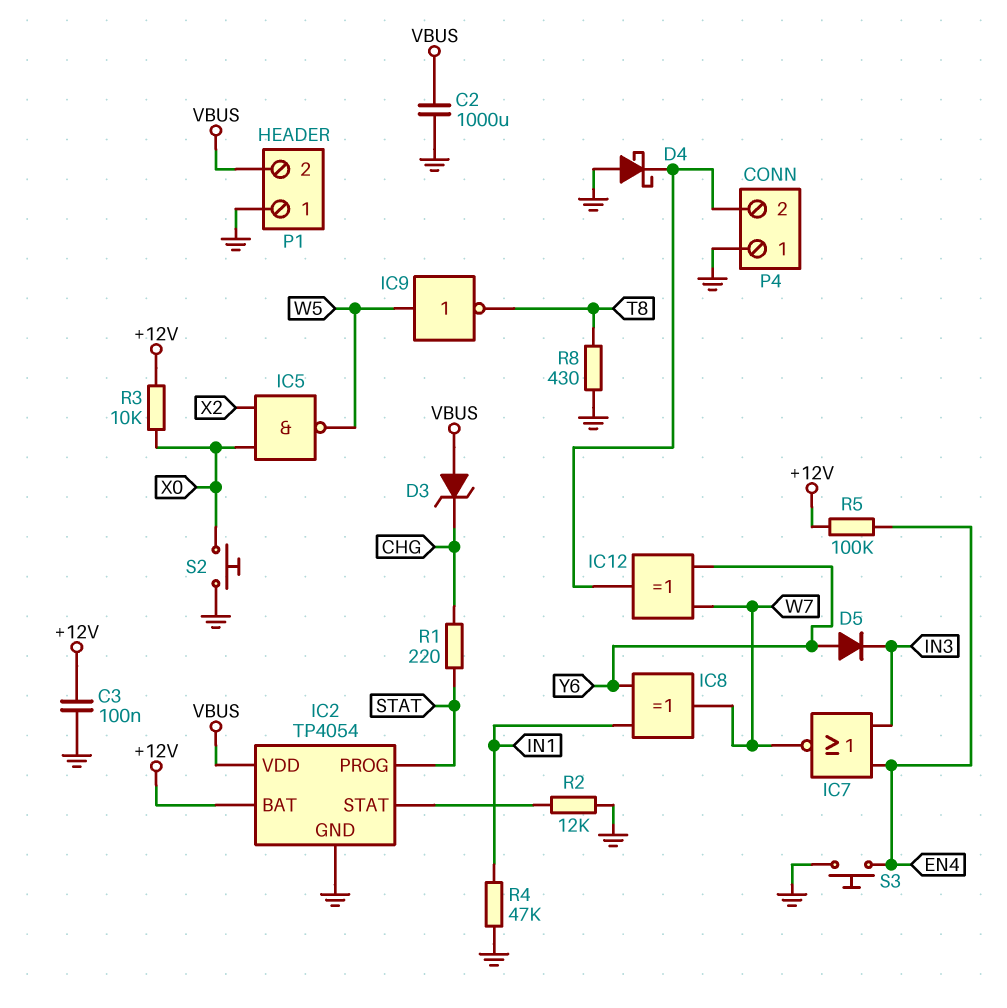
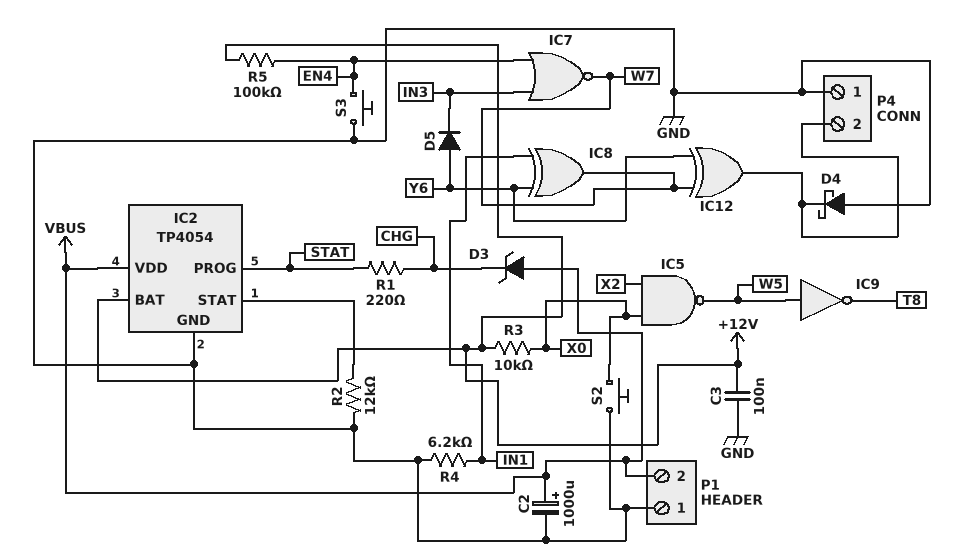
C2: 1000uF (GND, VBUS) -> 1000uF (plus VBUS, minus GND)
R4: 47k (GND, IN1) -> 6.2k (GND, IN1)
R8: 430 (GND, T8) -> none

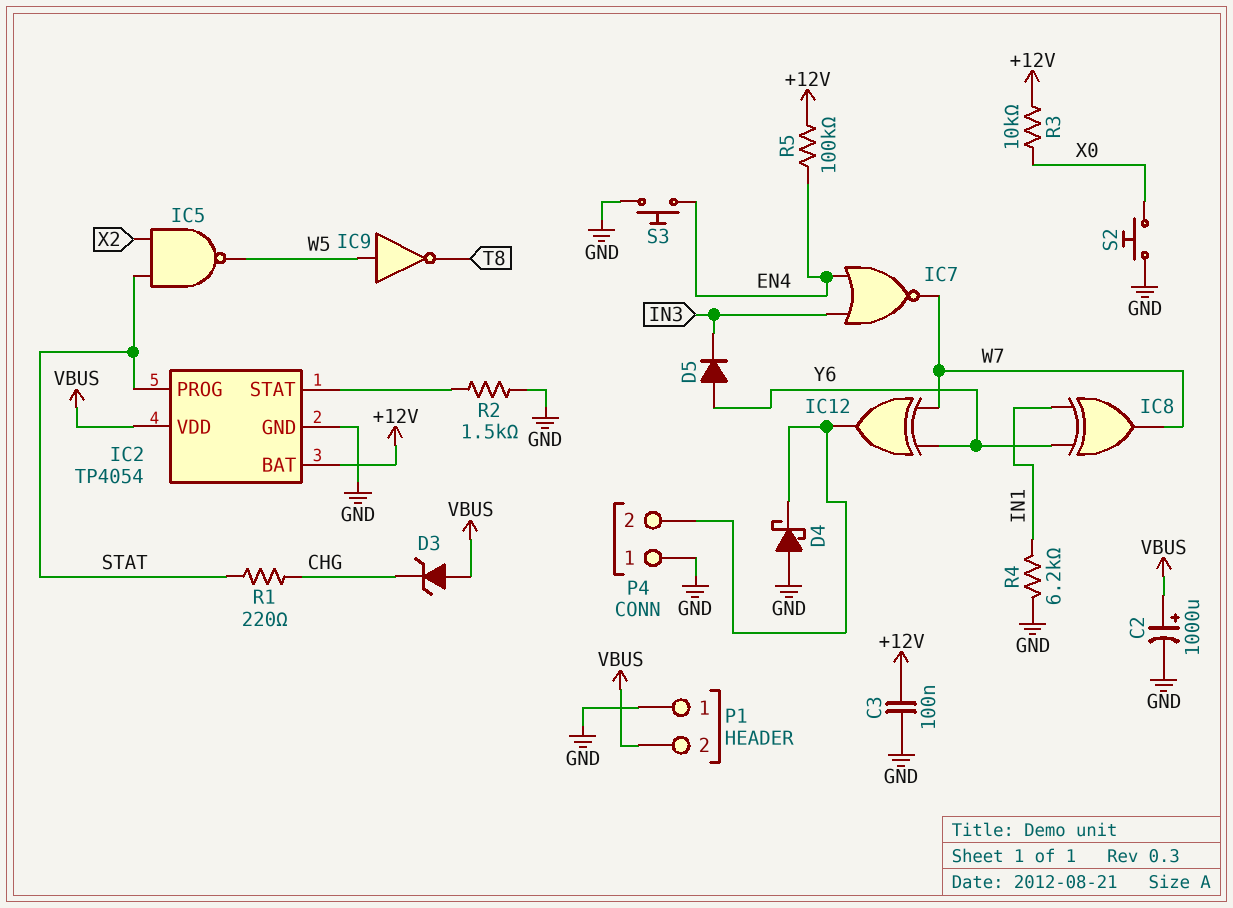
IC5: NAND (in X0, in X2, out W5) -> NAND (in STAT, in X2, out W5)
R2: 12k (GND, IC2/STAT) -> 1.5k (GND, IC2/STAT)

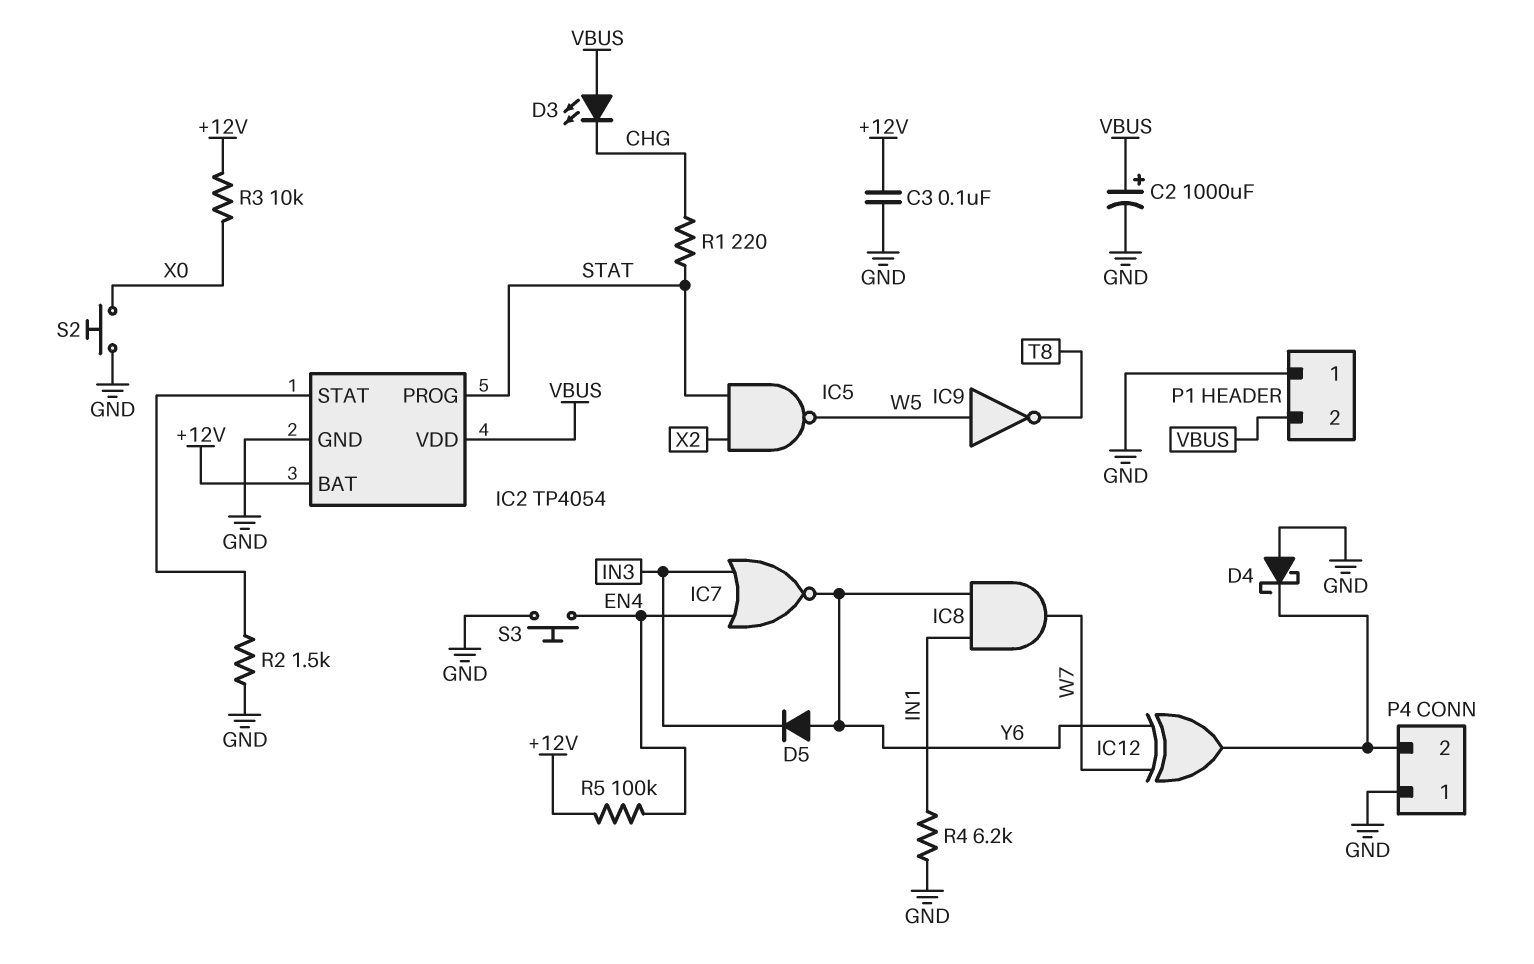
D3: zener (A VBUS, K CHG) -> LED (A VBUS, K CHG)
IC7: NOR (in EN4, in IN3, out W7) -> NOR (in EN4, in IN3, out Y6)
IC8: XOR (in IN1, in Y6, out W7) -> AND (in IN1, in Y6, out W7)

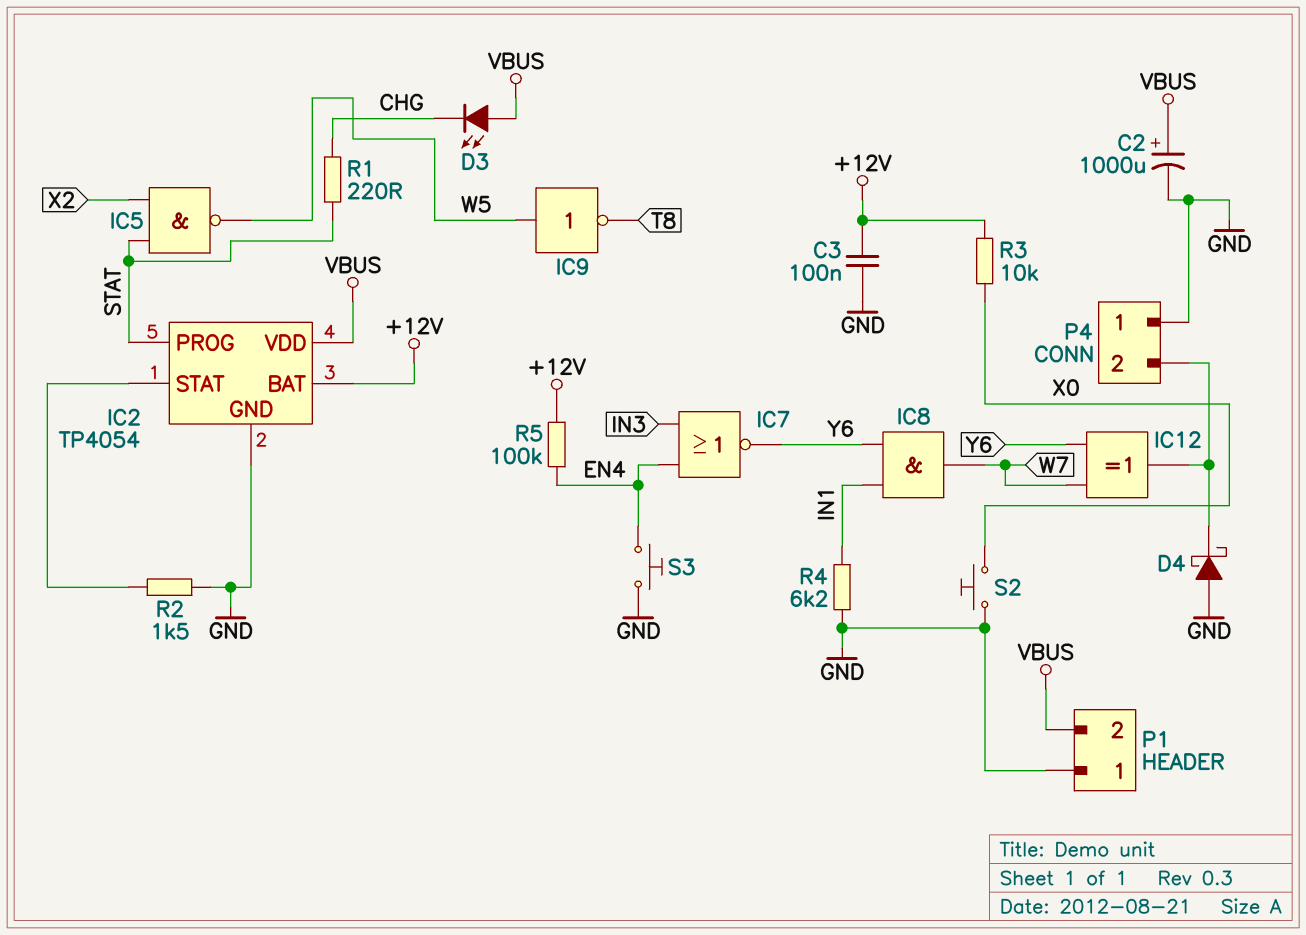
D5: diode (A Y6, K IN3) -> none

